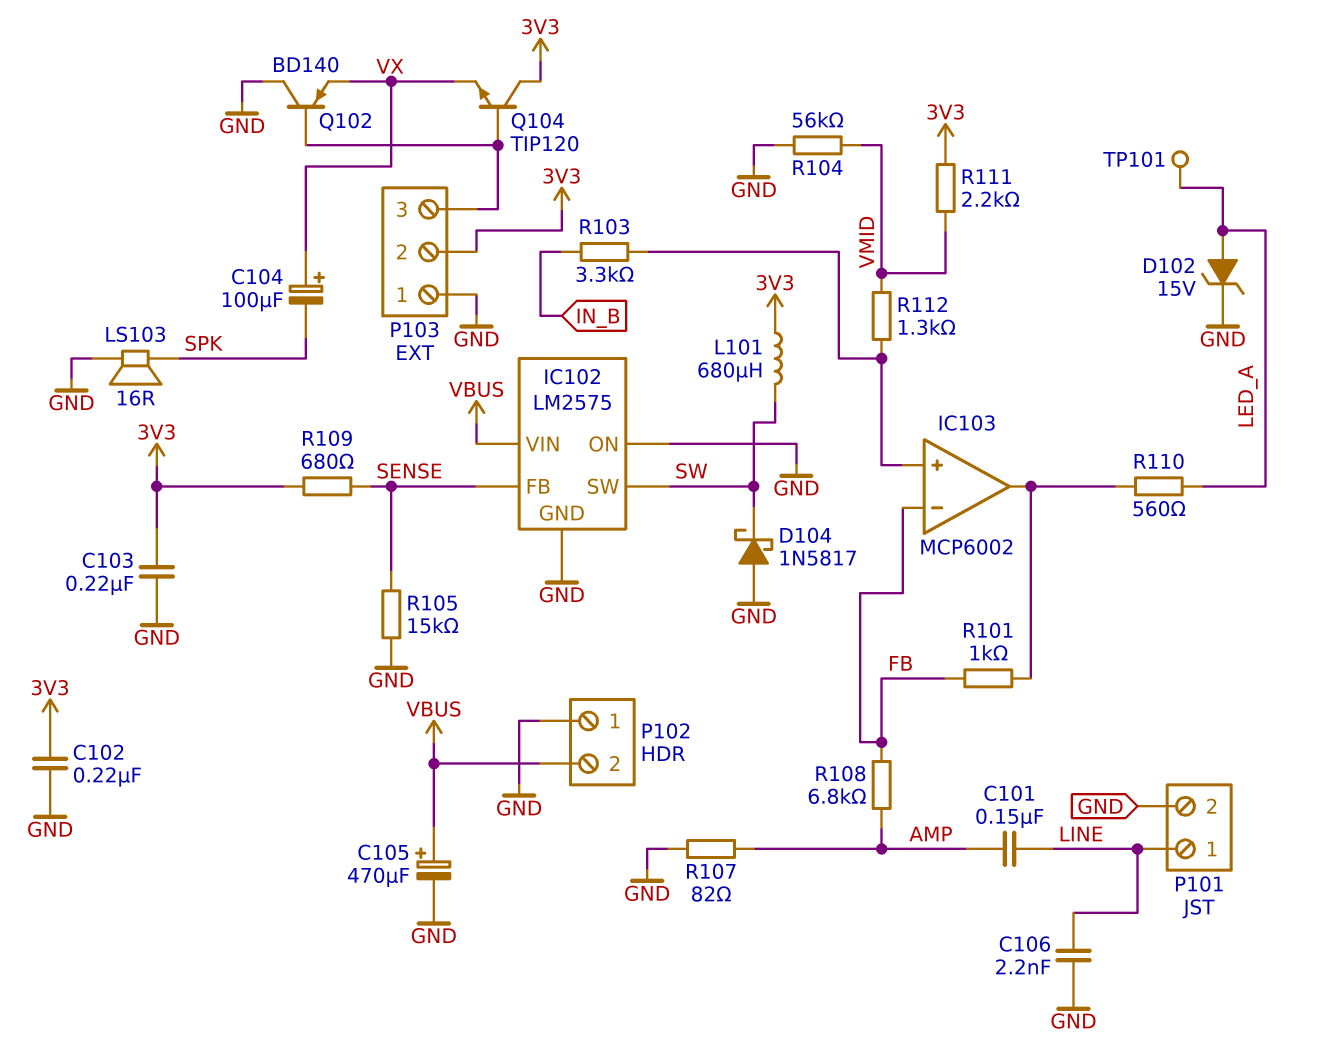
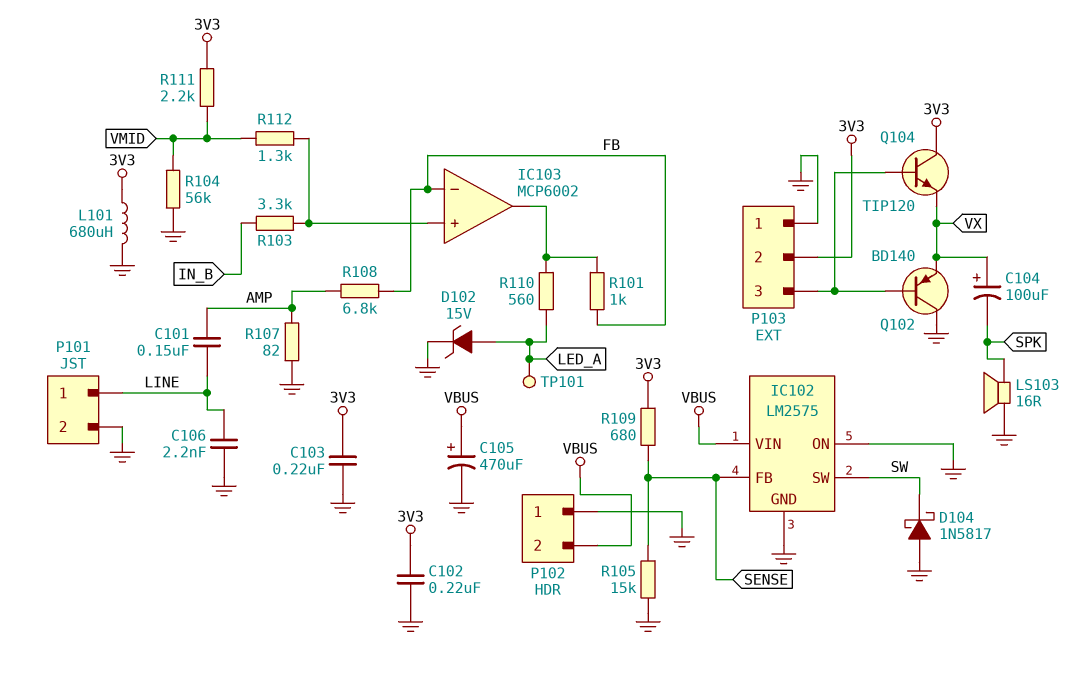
L101: 680uH (3V3, SW) -> 680uH (3V3, GND)

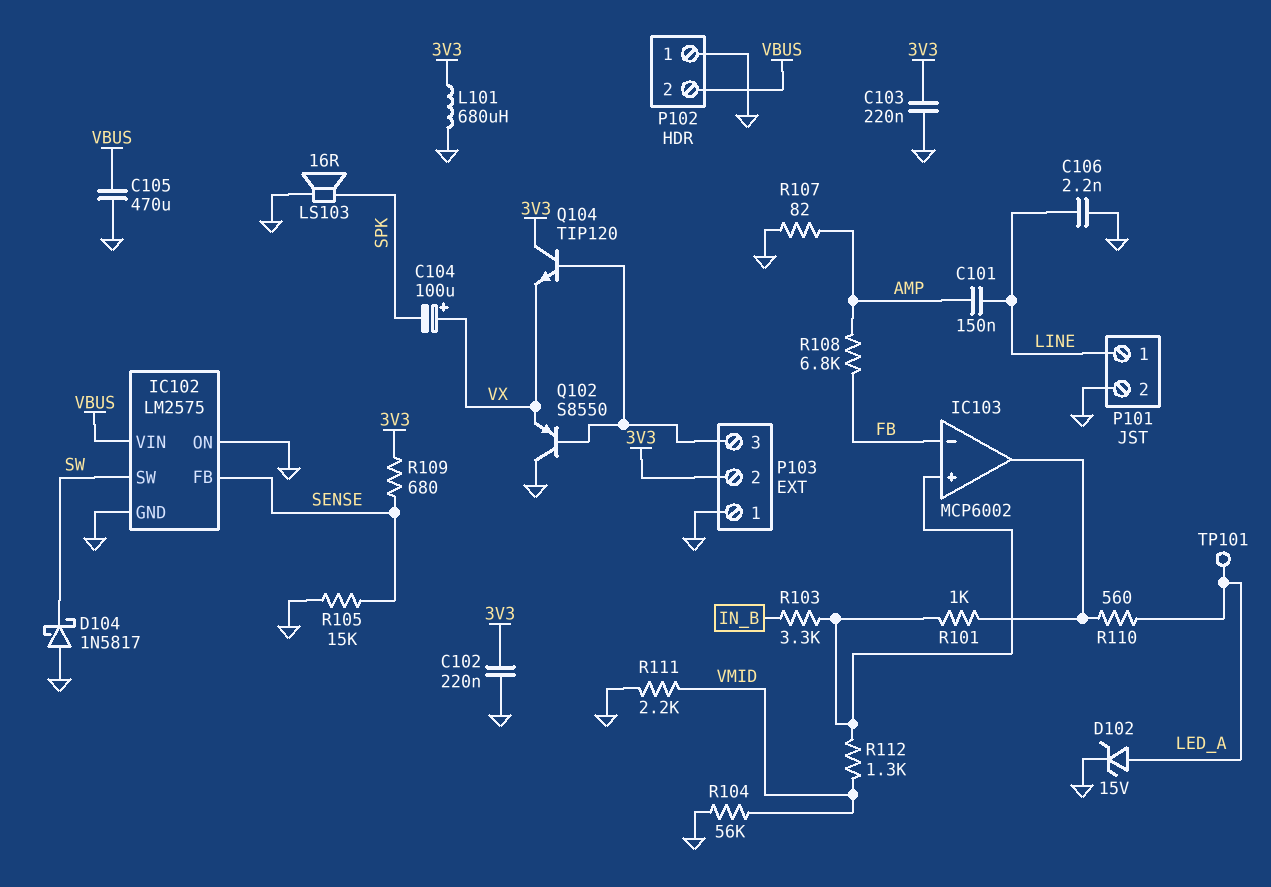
C105: 470uF (plus VBUS, minus GND) -> 470uF (GND, VBUS)
Q102: PNP BD140 (B P103/3, C GND, E VX) -> PNP S8550 (B P103/3, C GND, E VX)
R101: 1k (FB, IC103/out) -> 1k (IC103/in+, IC103/out)
R111: 2.2k (3V3, VMID) -> 2.2k (GND, VMID)

